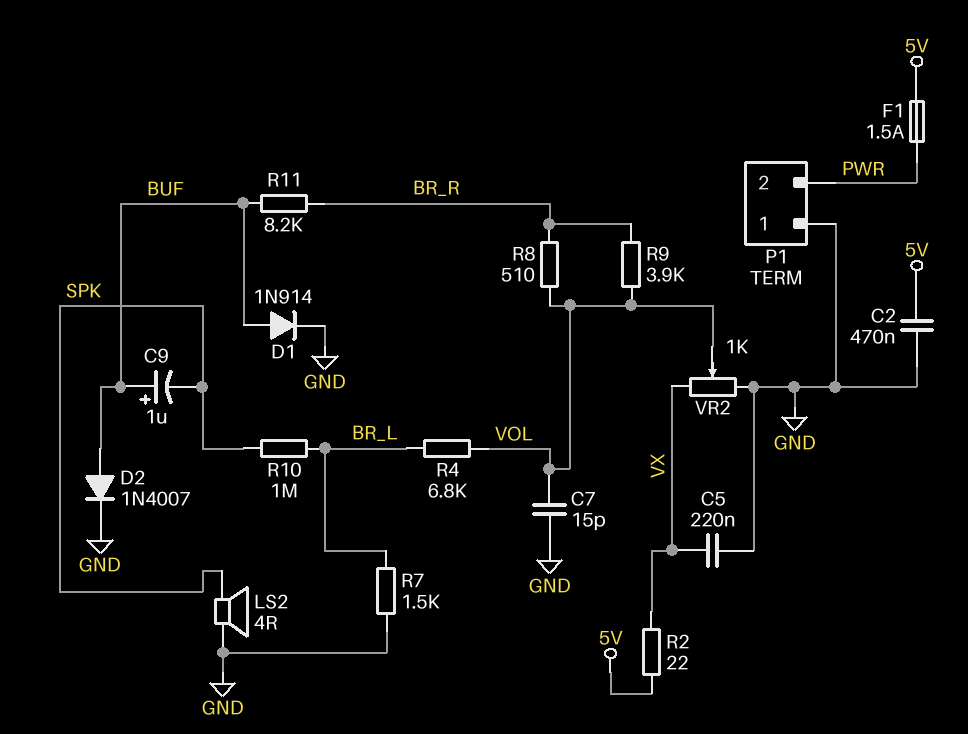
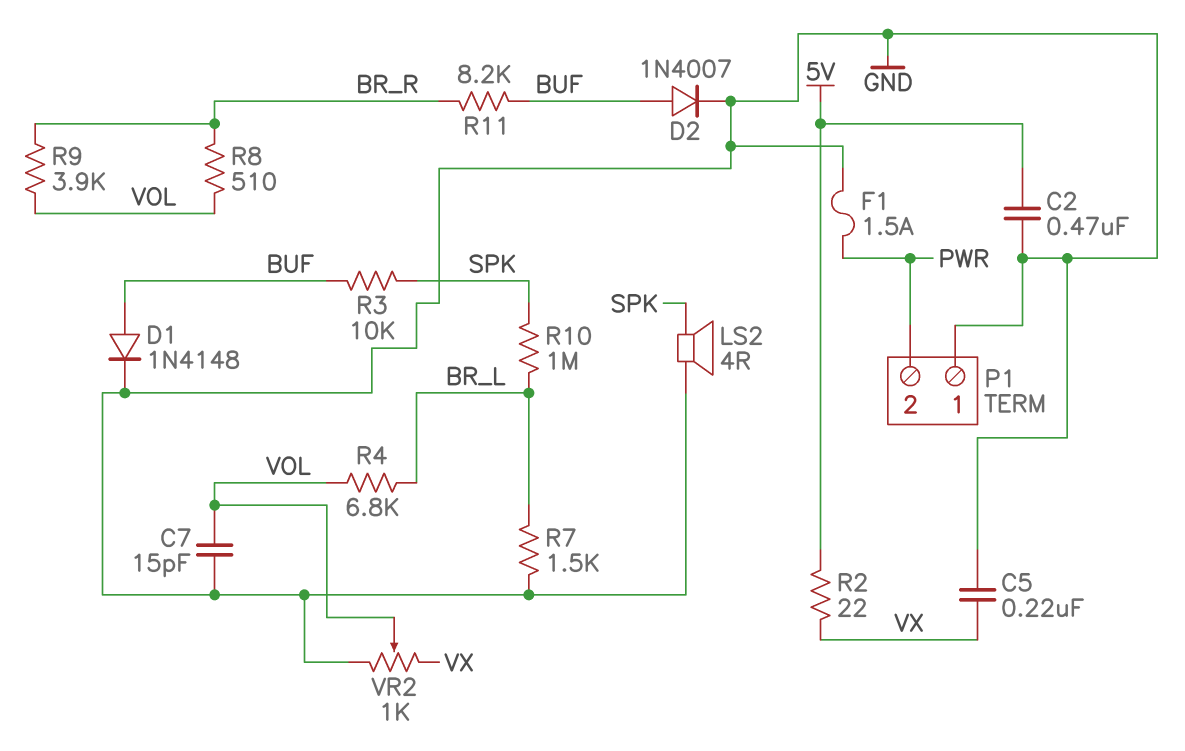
C9: 1uF (plus BUF, minus SPK) -> none
D1: diode 1N914 (A BUF, K GND) -> diode 1N4148 (A BUF, K GND)
F1: 1.5A (5V, PWR) -> 1.5A (GND, PWR)
R3: none -> 10k (BUF, SPK)

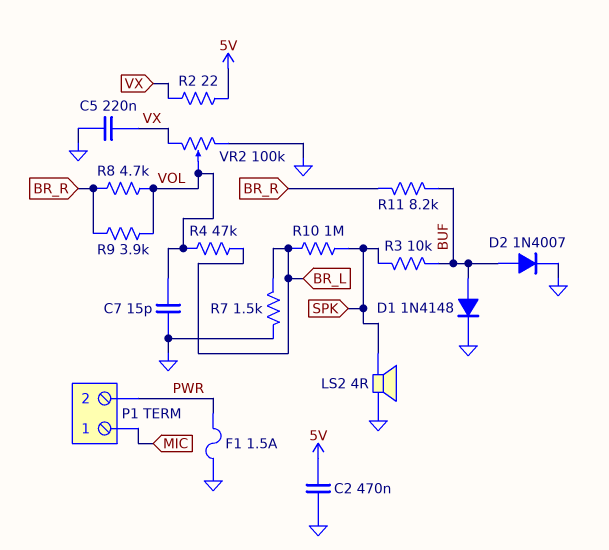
P1 pin 1: GND -> MIC
R4: 6.8k (BR_L, VOL) -> 47k (BR_L, VOL)
R8: 510 (BR_R, VOL) -> 4.7k (BR_R, VOL)
VR2: 1k (GND, VX, wiper VOL) -> 100k (GND, VX, wiper VOL)

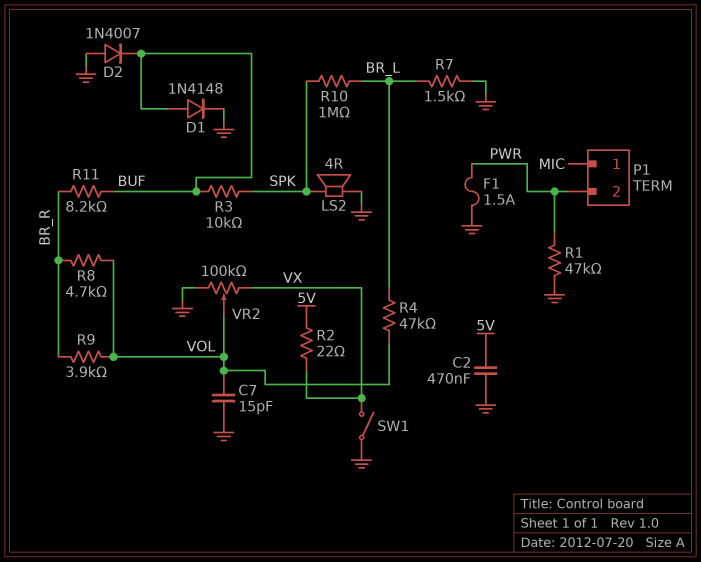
C5: 220nF (GND, VX) -> none
D2: diode 1N4007 (A BUF, K GND) -> diode 1N4007 (A GND, K BUF)
R1: none -> 47k (GND, PWR)
SW1: none -> switch (GND, VX)

